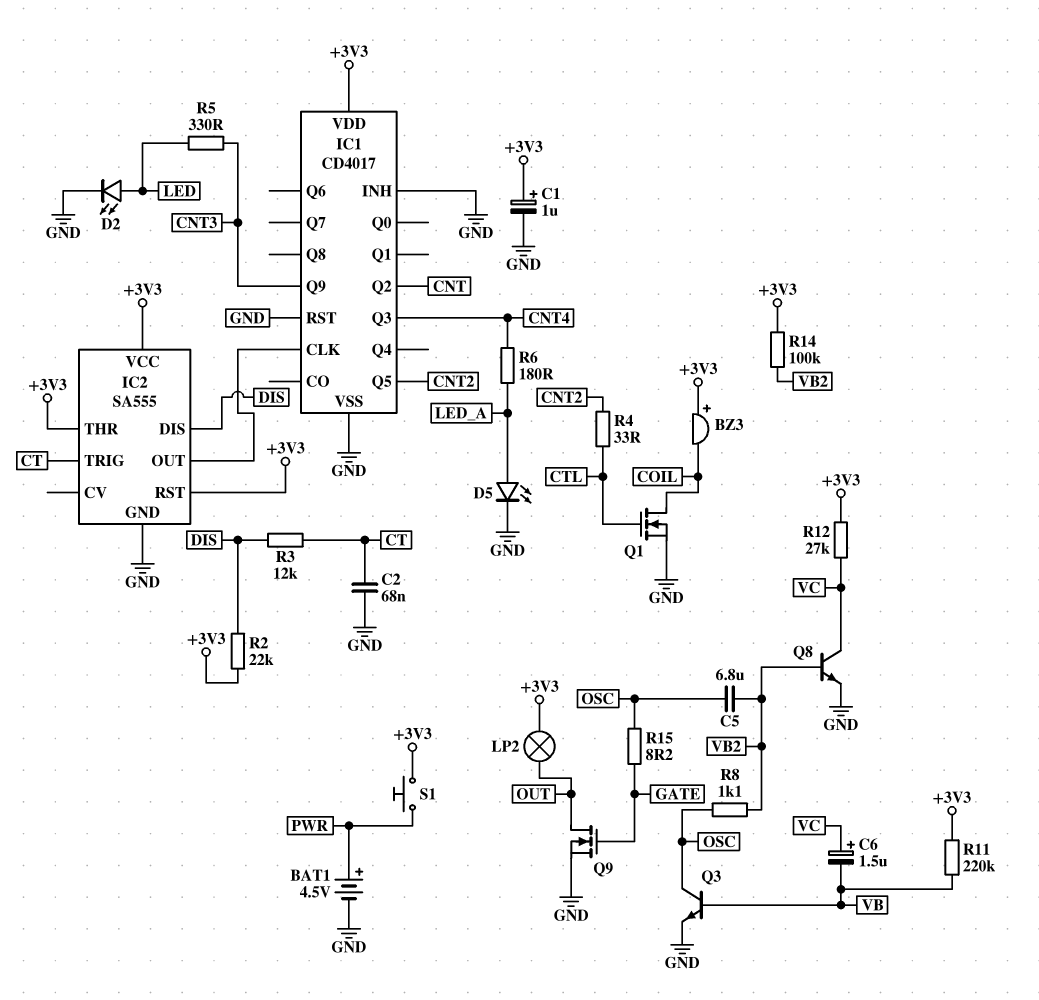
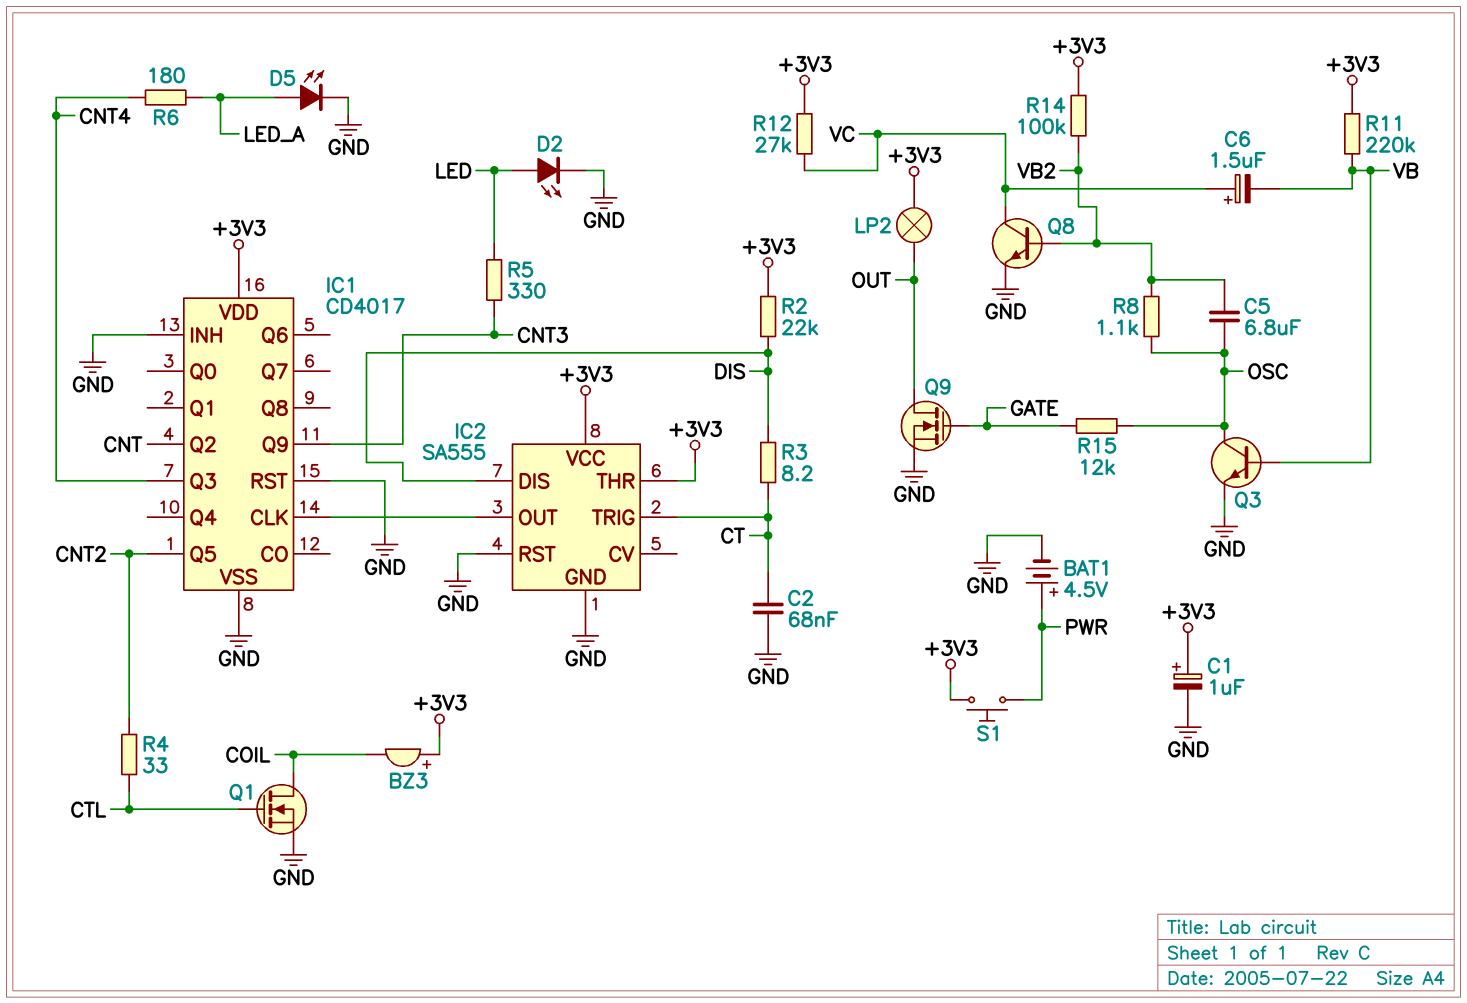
IC2 pin RST: +3V3 -> GND
R3: 12k (CT, DIS) -> 8.2 (CT, DIS)
R15: 8.2 (GATE, OSC) -> 12k (GATE, OSC)

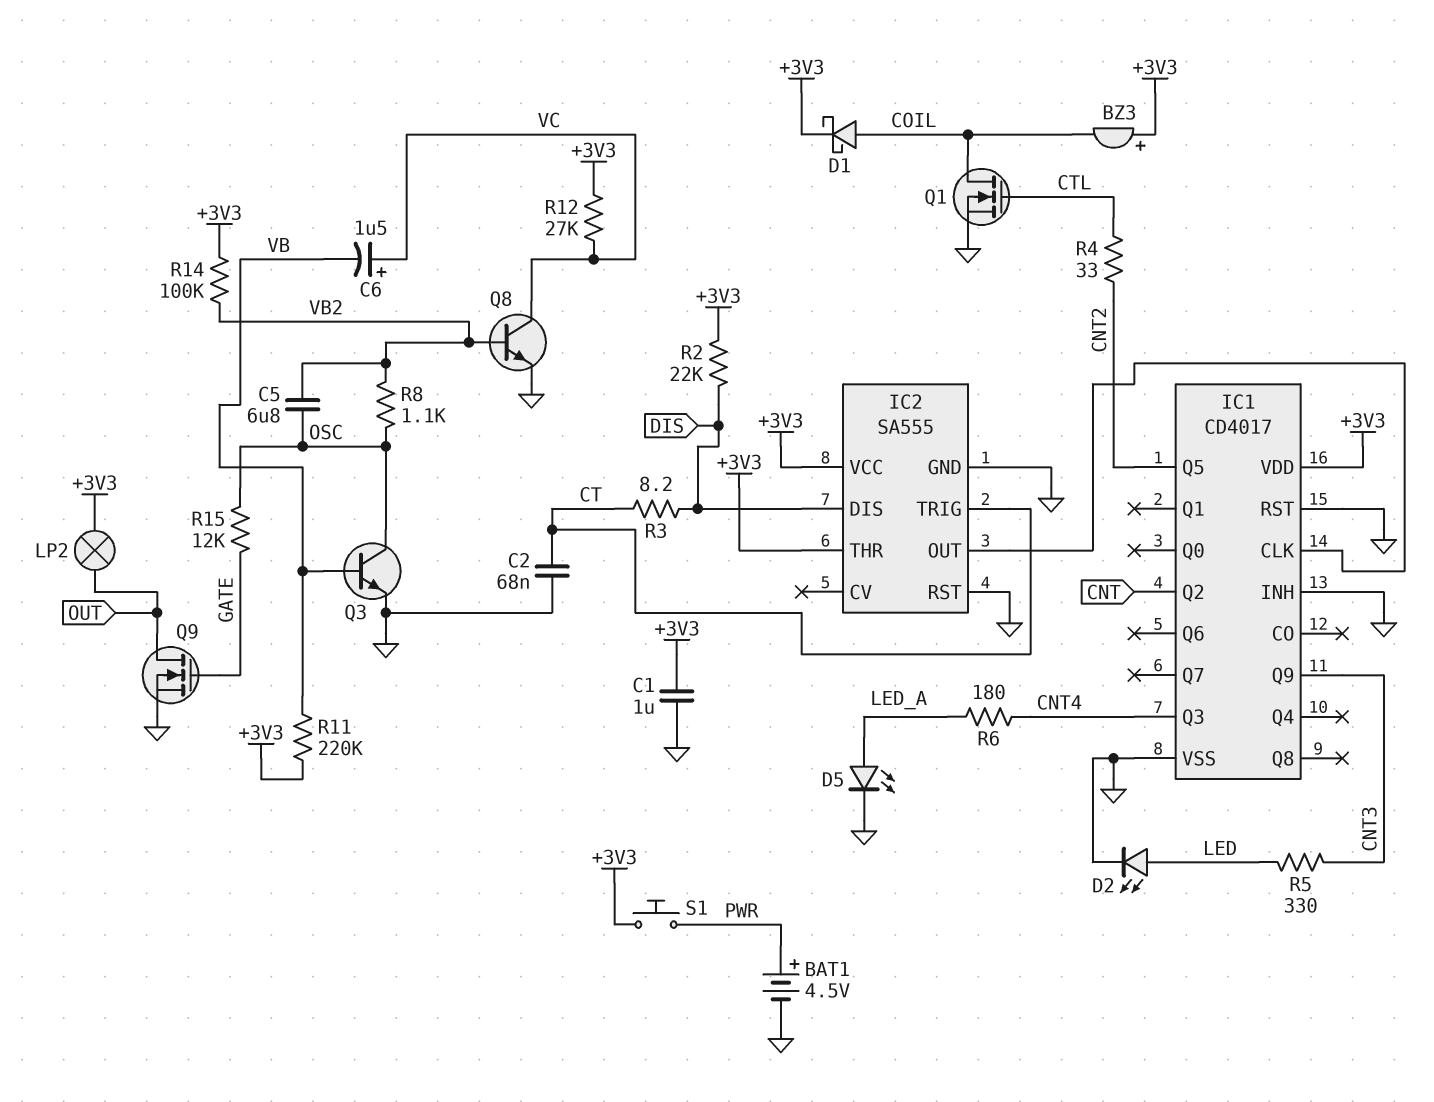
C1: 1uF (plus +3V3, minus GND) -> 1uF (+3V3, GND)
D1: none -> schottky (A COIL, K +3V3)

